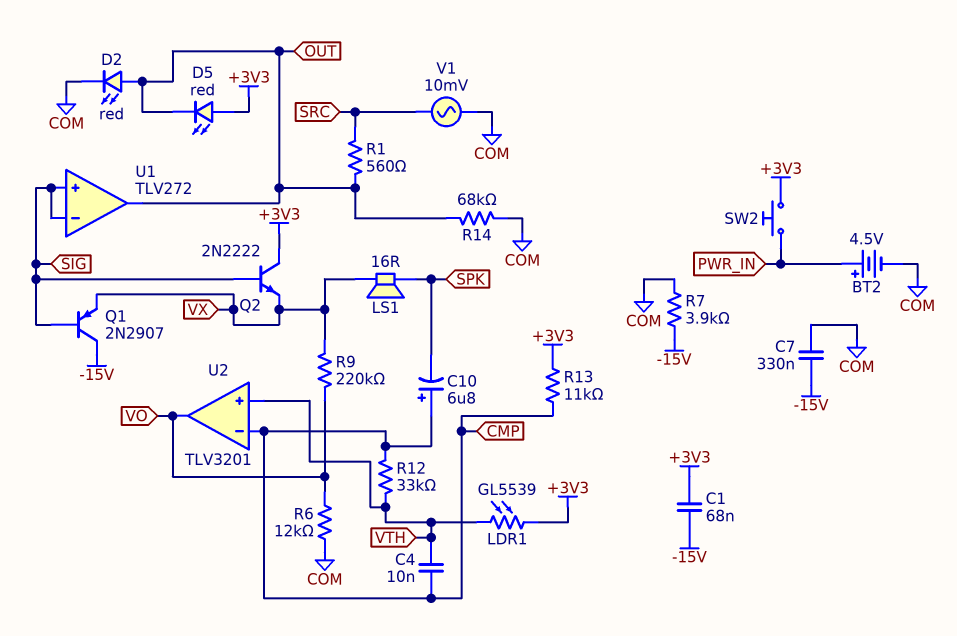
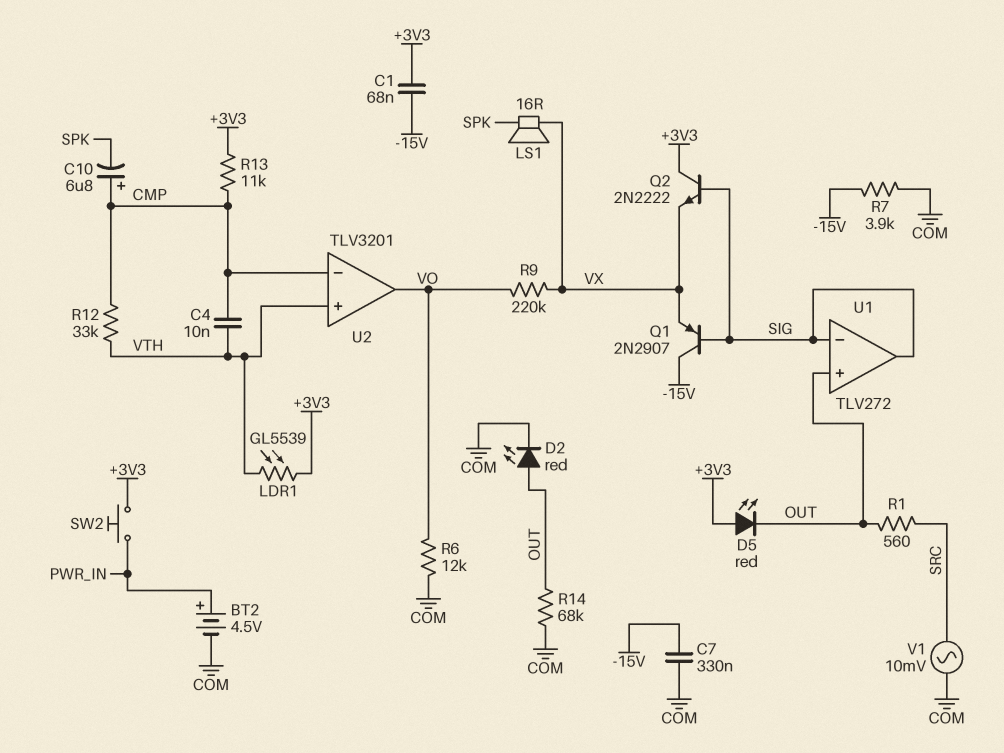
U1 pin in+: SIG -> OUT
U1 pin out: OUT -> SIG

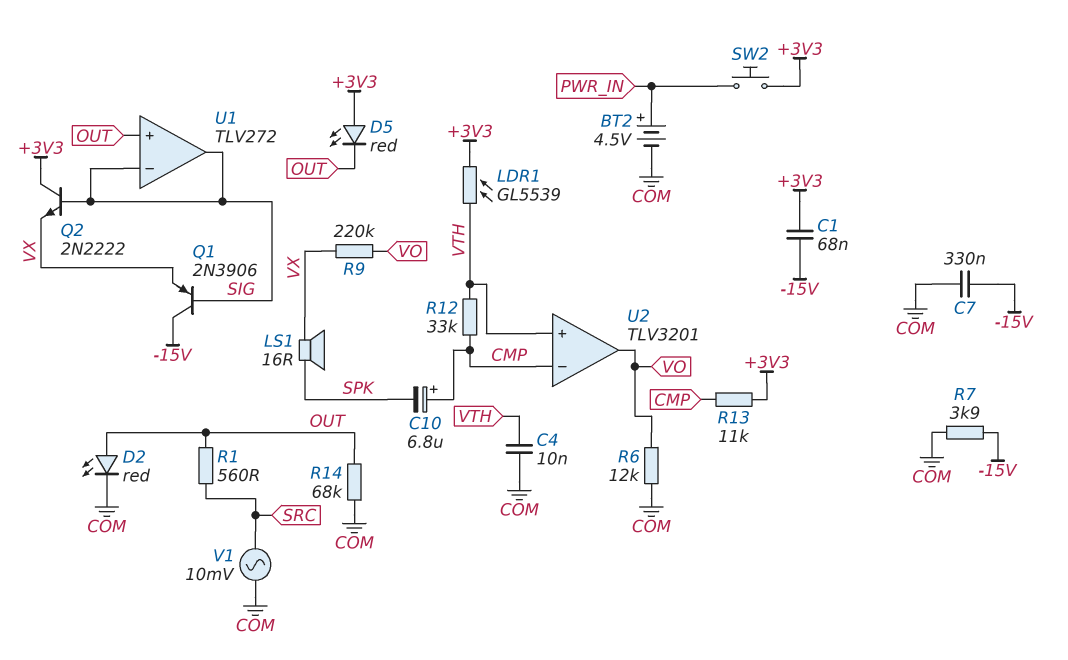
C4: 10nF (CMP, VTH) -> 10nF (COM, VTH)
Q1: PNP 2N2907 (B SIG, C -15V, E VX) -> PNP 2N3906 (B SIG, C -15V, E VX)

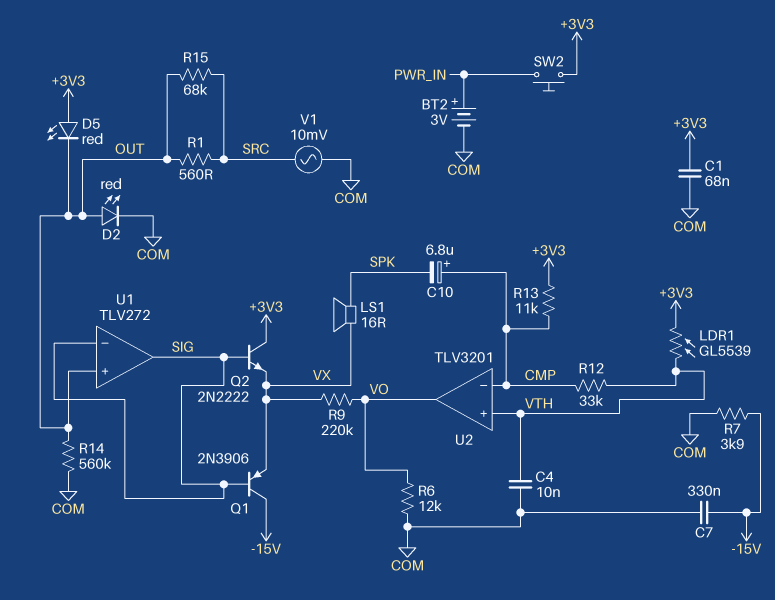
BT2: 4.5V (plus PWR_IN, minus COM) -> 3V (plus PWR_IN, minus COM)
C1: 68nF (+3V3, -15V) -> 68nF (+3V3, COM)
R14: 68k (COM, OUT) -> 560k (COM, OUT)
R15: none -> 68k (OUT, SRC)

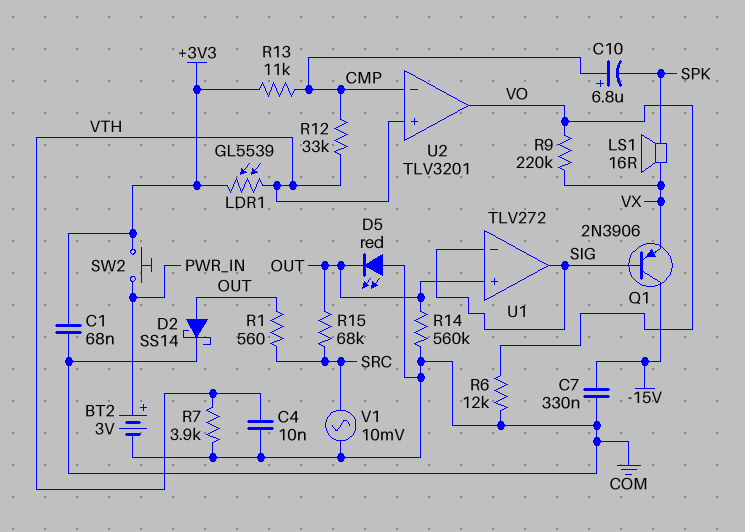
D2: LED red (A OUT, K COM) -> schottky SS14 (A OUT, K COM)
D5: LED red (A +3V3, K OUT) -> LED red (A COM, K OUT)
Q2: NPN 2N2222 (B SIG, C +3V3, E VX) -> none
R7: 3.9k (-15V, COM) -> 3.9k (COM, VTH)

